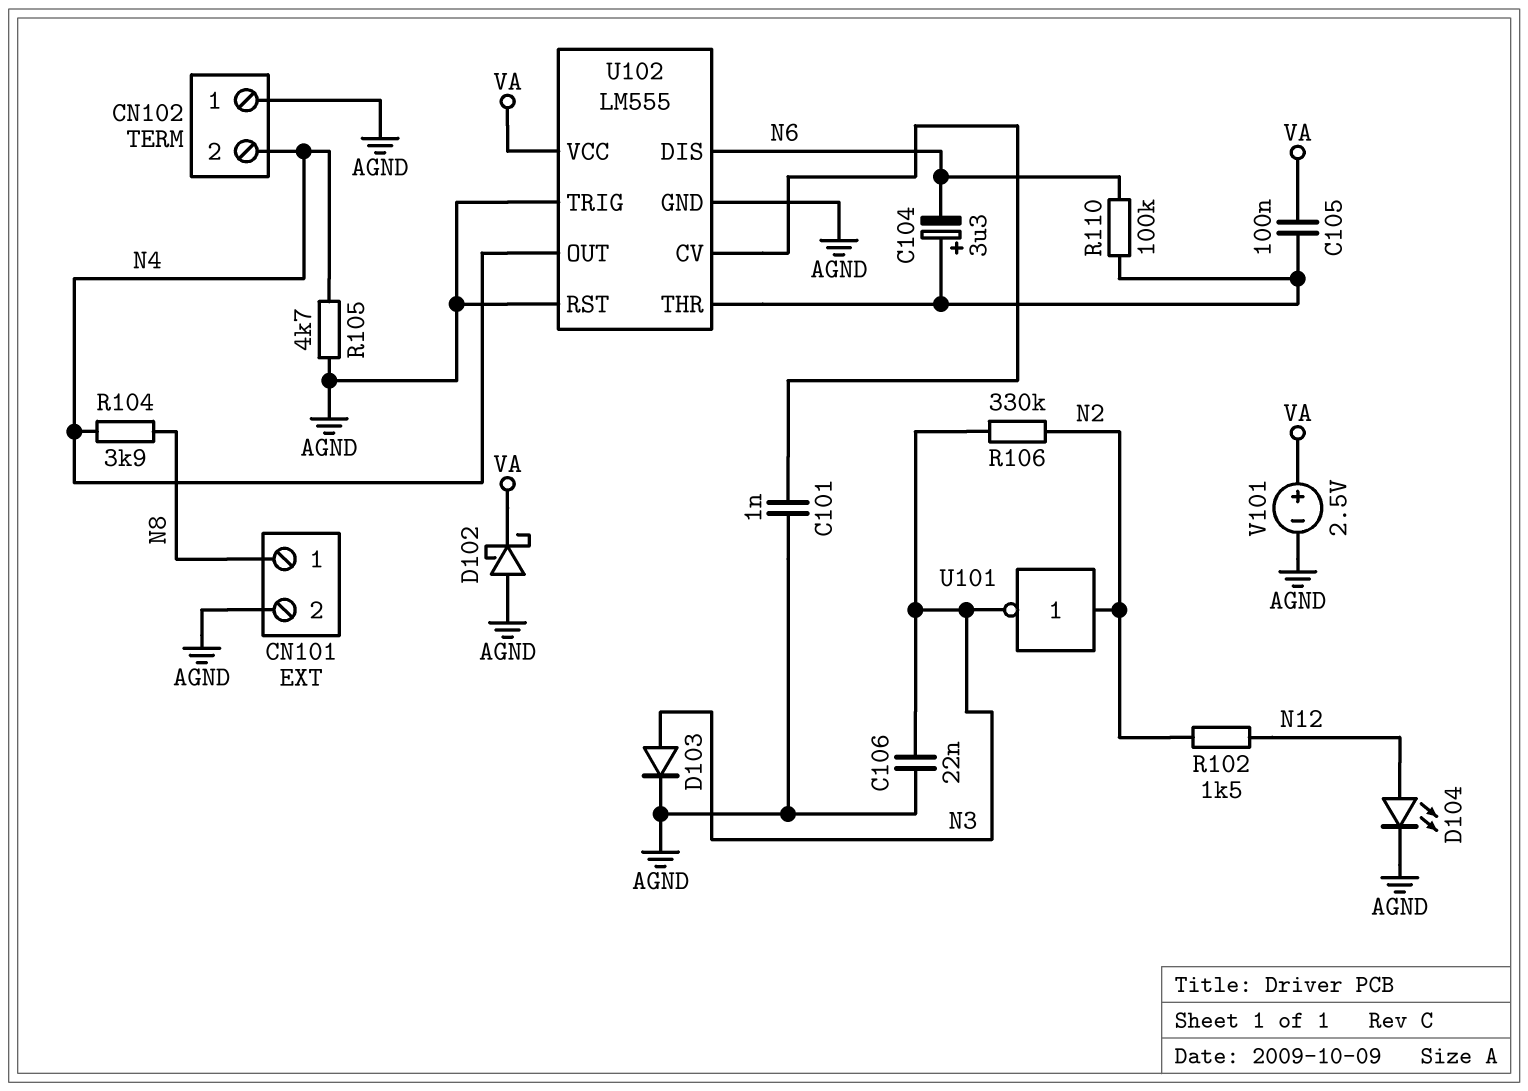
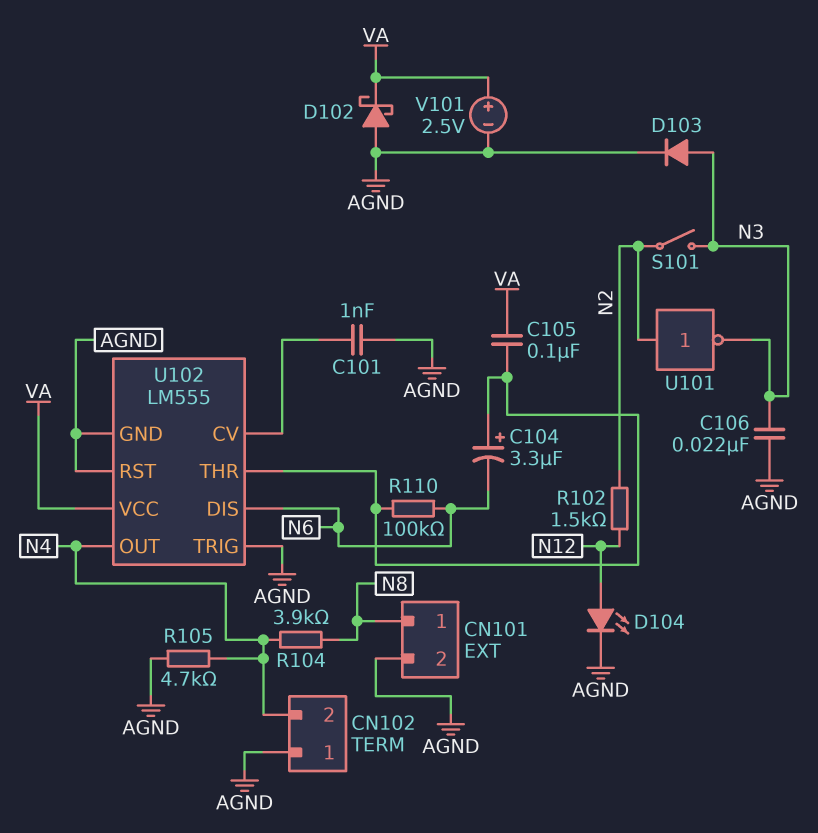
R106: 330k (N2, N3) -> none
S101: none -> switch (N2, N3)

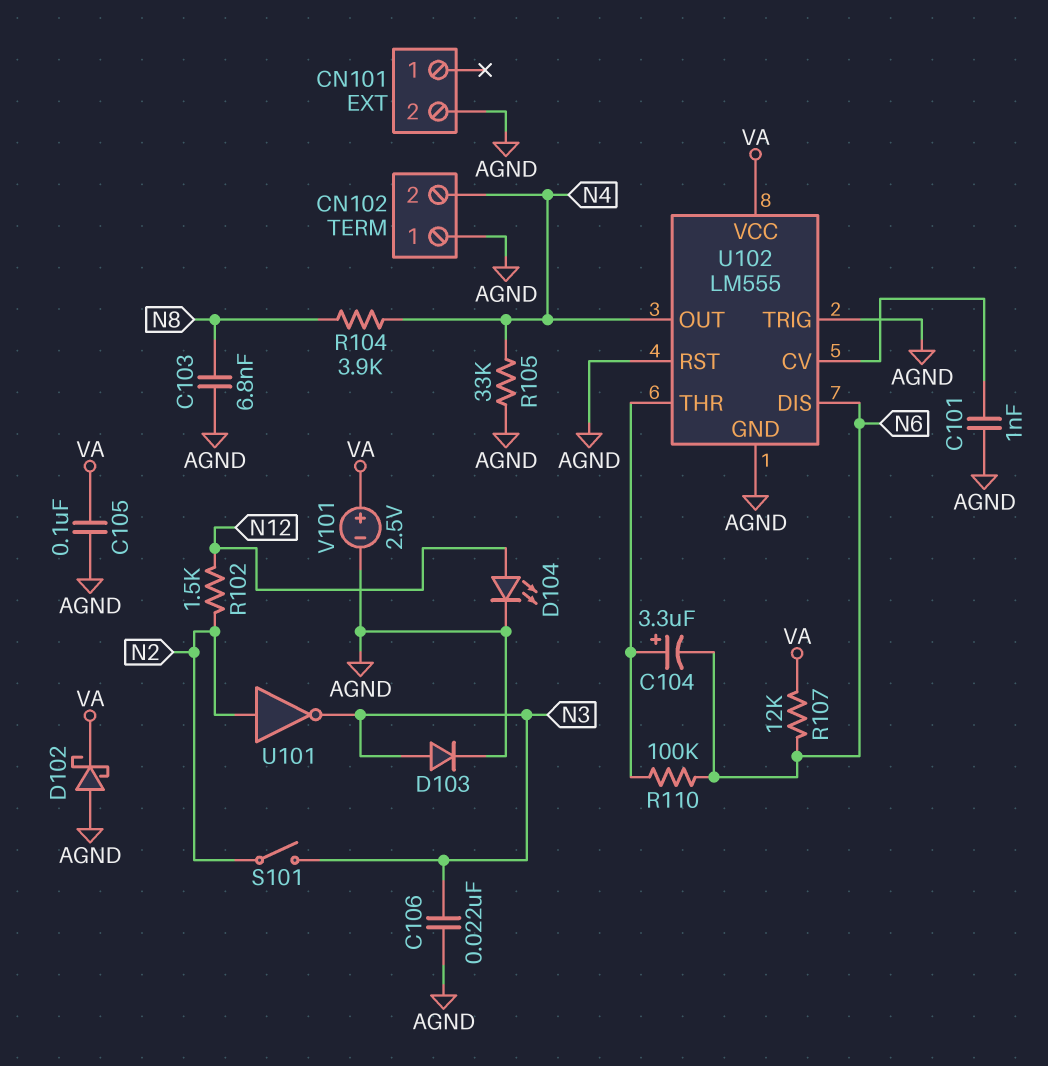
C103: none -> 6.8nF (AGND, N8)
C105: 100nF (U102/THR, VA) -> 100nF (AGND, VA)
CN101 pin 1: N8 -> none
R105: 4.7k (AGND, N4) -> 33k (AGND, N4)
R107: none -> 12k (N6, VA)

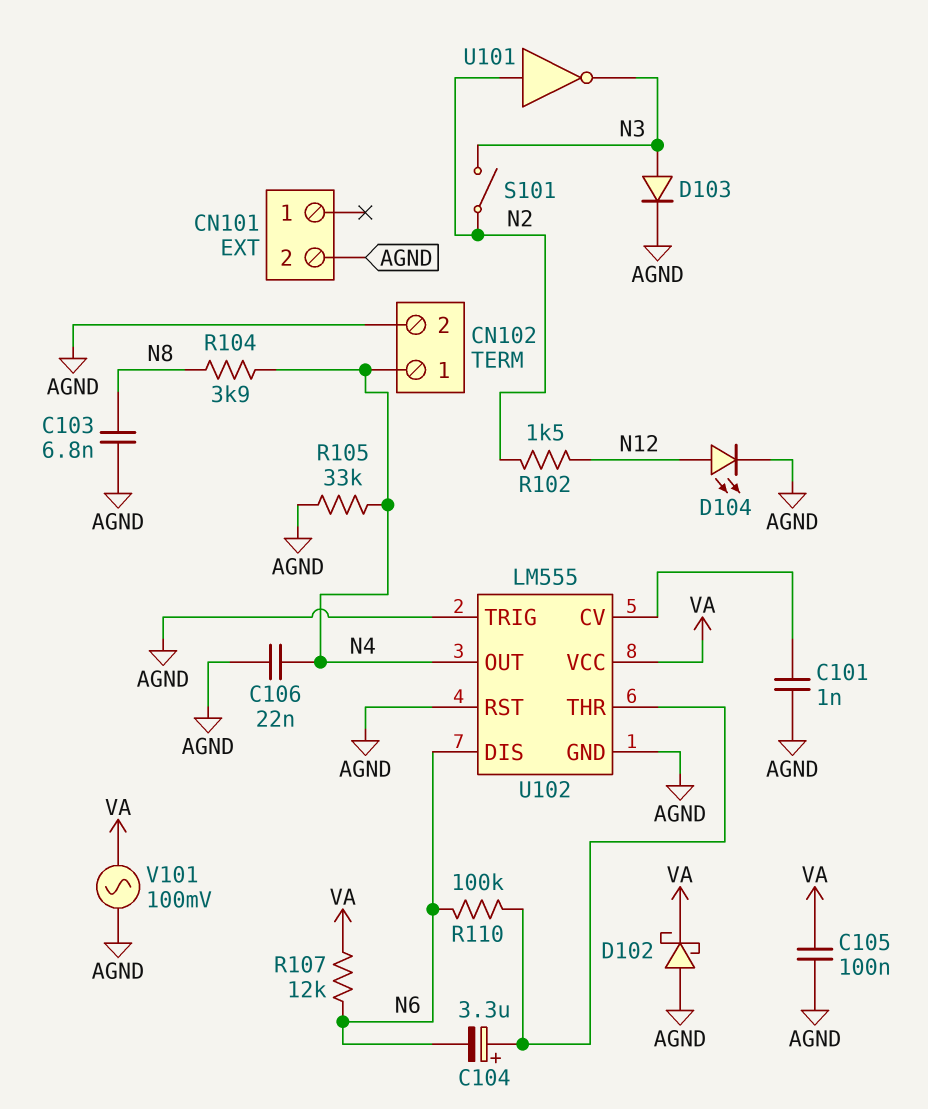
C106: 22nF (AGND, N3) -> 22nF (AGND, N4)
CN102 pin 1: AGND -> N4
CN102 pin 2: N4 -> AGND
V101: 2.5V (plus VA, minus AGND) -> AC 100mV (AGND, VA)

